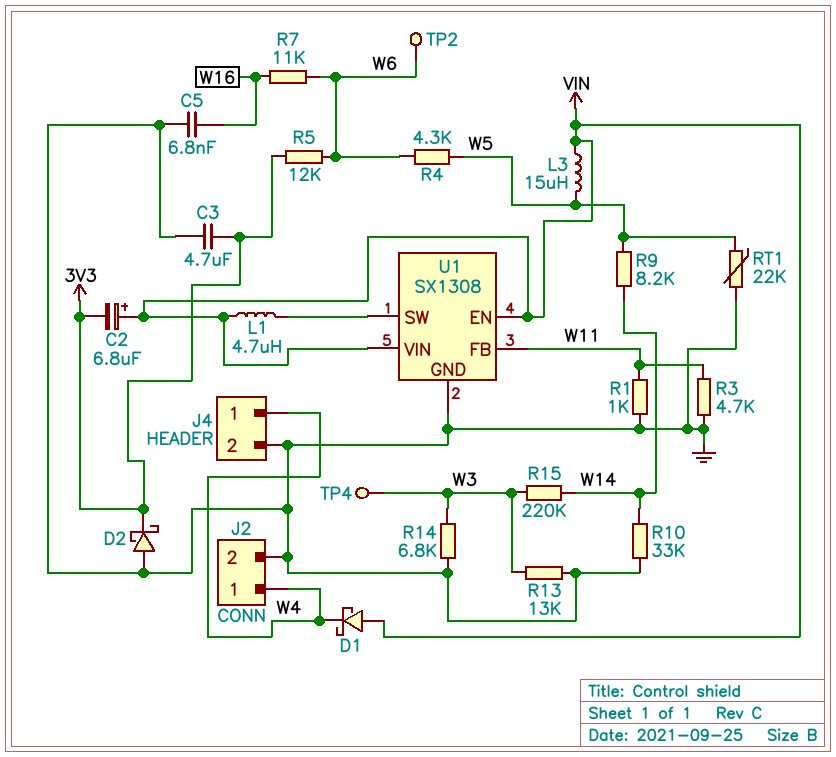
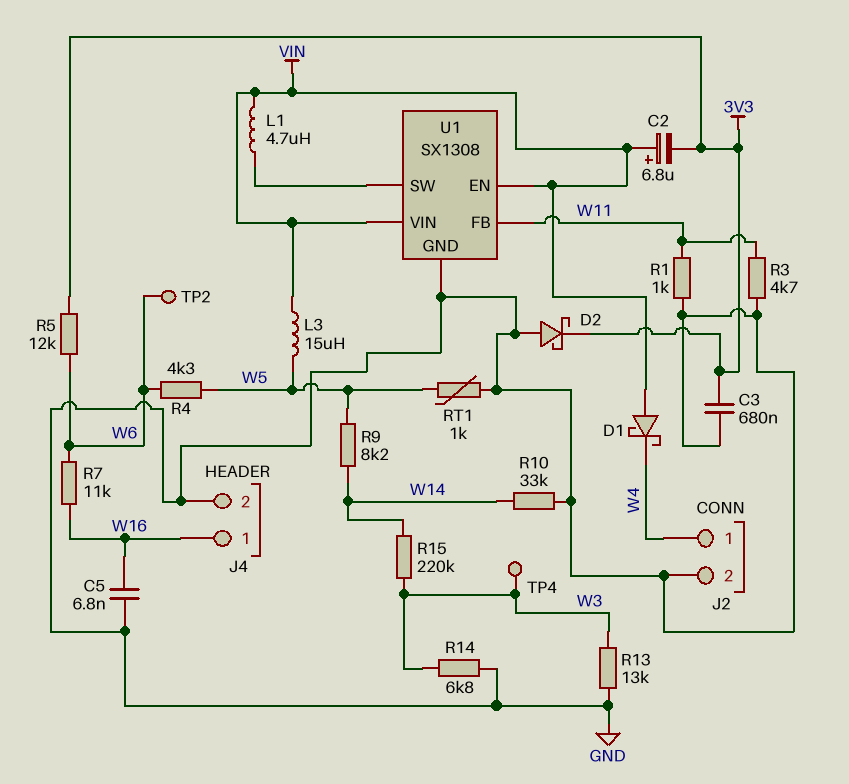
C3: 4.7uF (3V3, GND) -> 680nF (3V3, GND)
J4 pin 1: W4 -> W16
RT1: 22k (GND, W5) -> 1k (GND, W5)

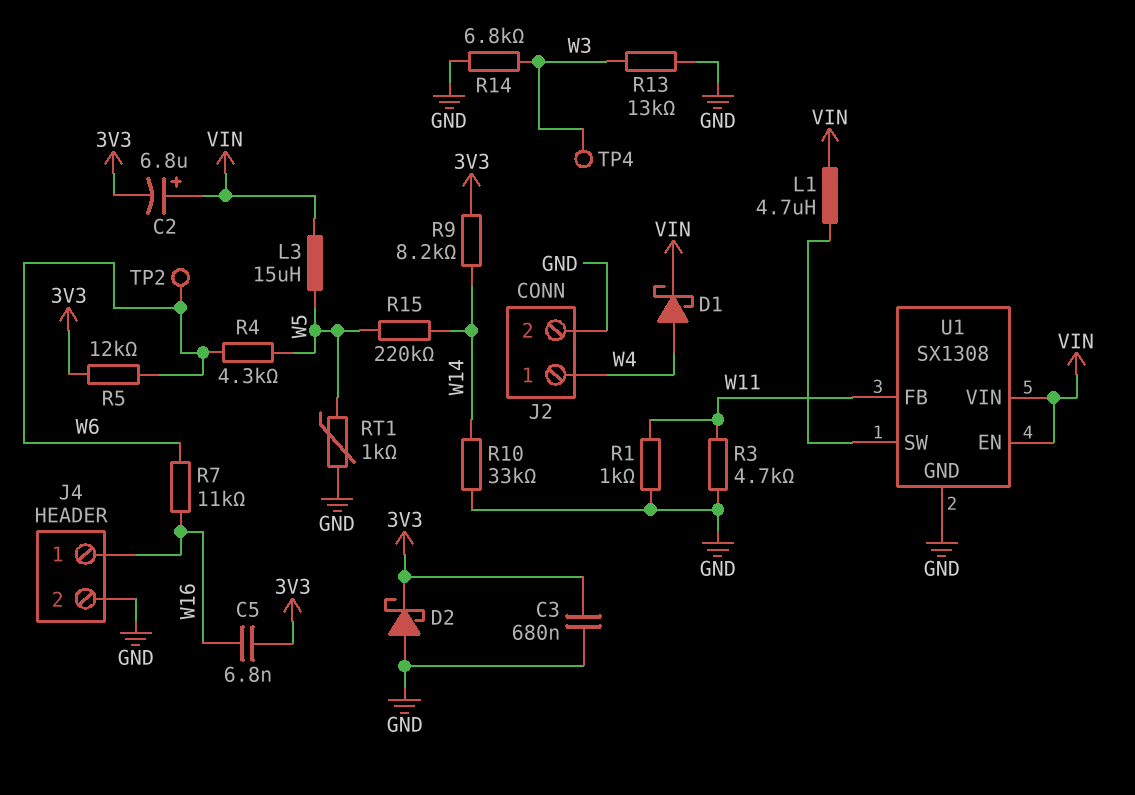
C5: 6.8nF (GND, W16) -> 6.8nF (3V3, W16)
D1: schottky (A VIN, K W4) -> schottky (A W4, K VIN)
R9: 8.2k (W5, W14) -> 8.2k (3V3, W14)
R15: 220k (W3, W14) -> 220k (W5, W14)

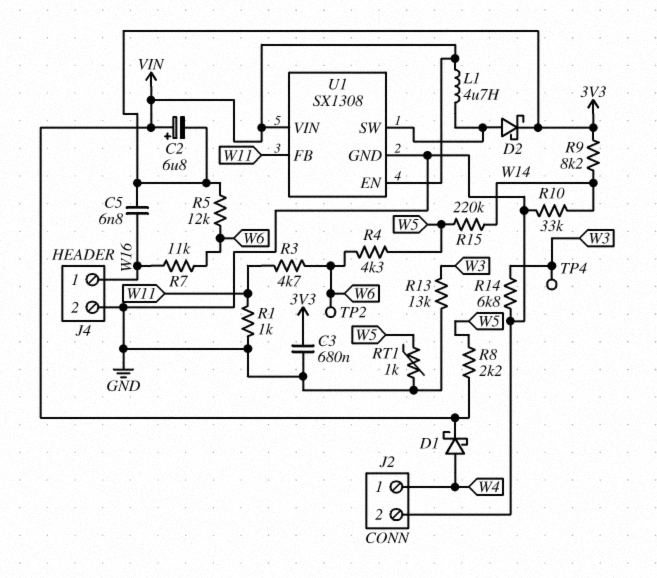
D2: schottky (A GND, K 3V3) -> schottky (A U1/SW, K 3V3)
L3: 15uH (VIN, W5) -> none
R3: 4.7k (GND, W11) -> 4.7k (W6, W11)
R8: none -> 2.2k (VIN, W5)

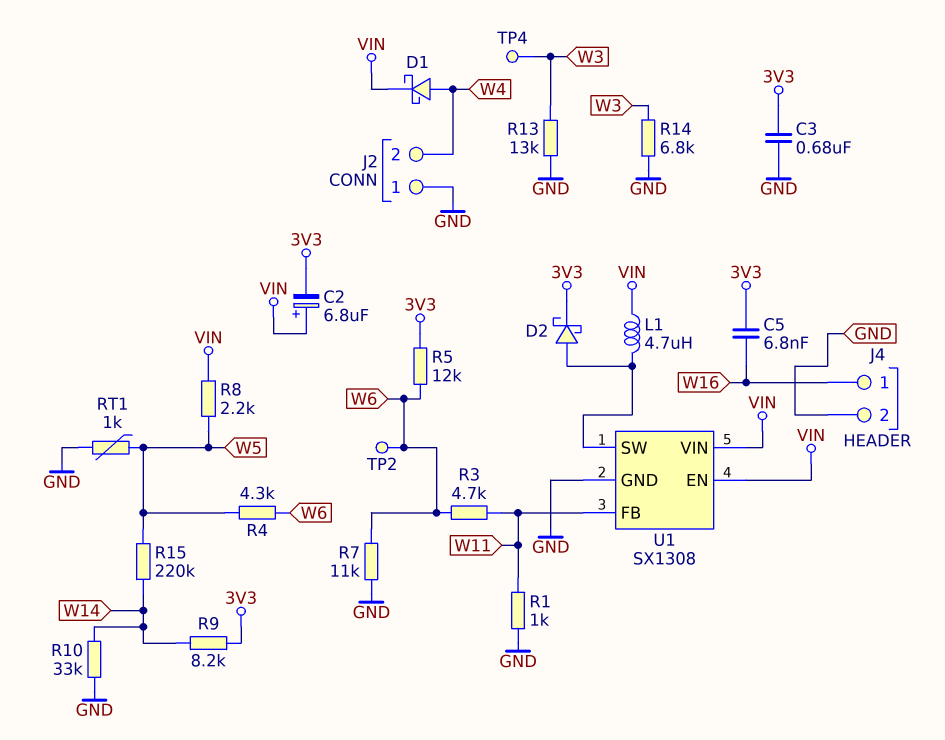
J2 pin 1: W4 -> GND
J2 pin 2: GND -> W4
R7: 11k (W6, W16) -> 11k (GND, W6)

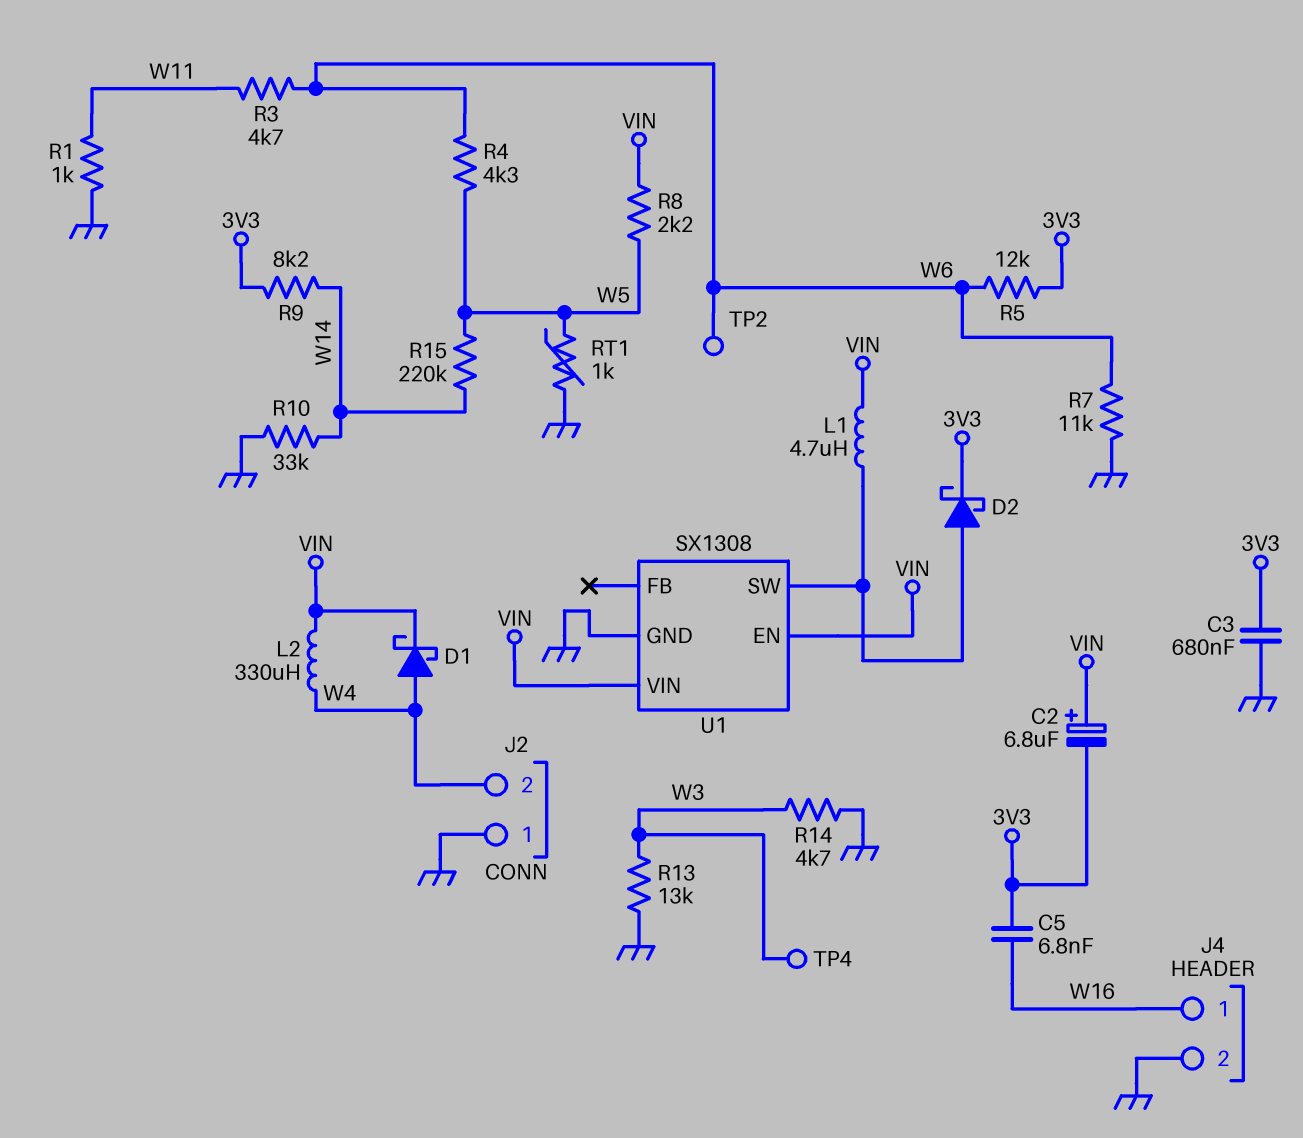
L2: none -> 330uH (VIN, W4)
R14: 6.8k (GND, W3) -> 4.7k (GND, W3)
U1 pin FB: W11 -> none

